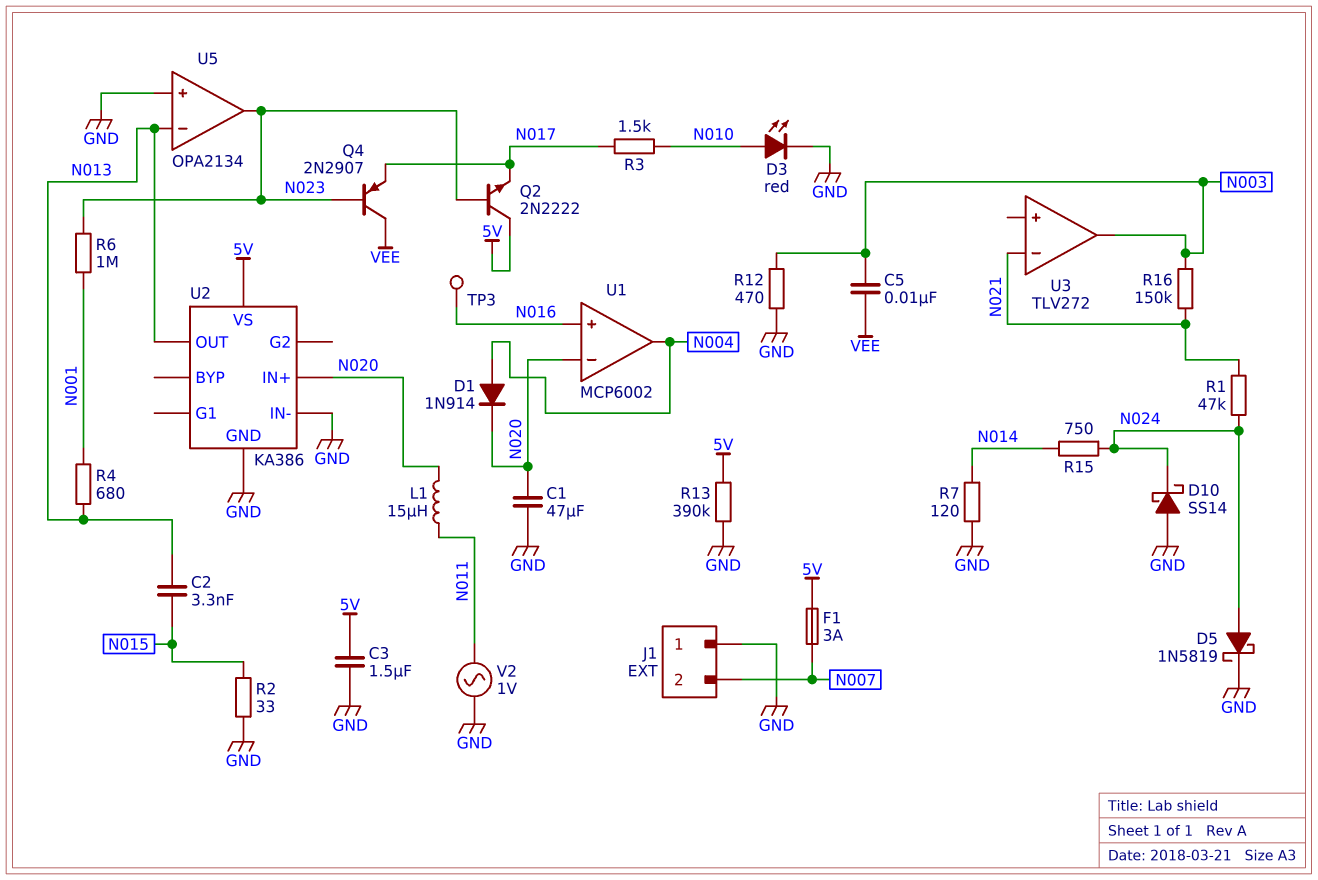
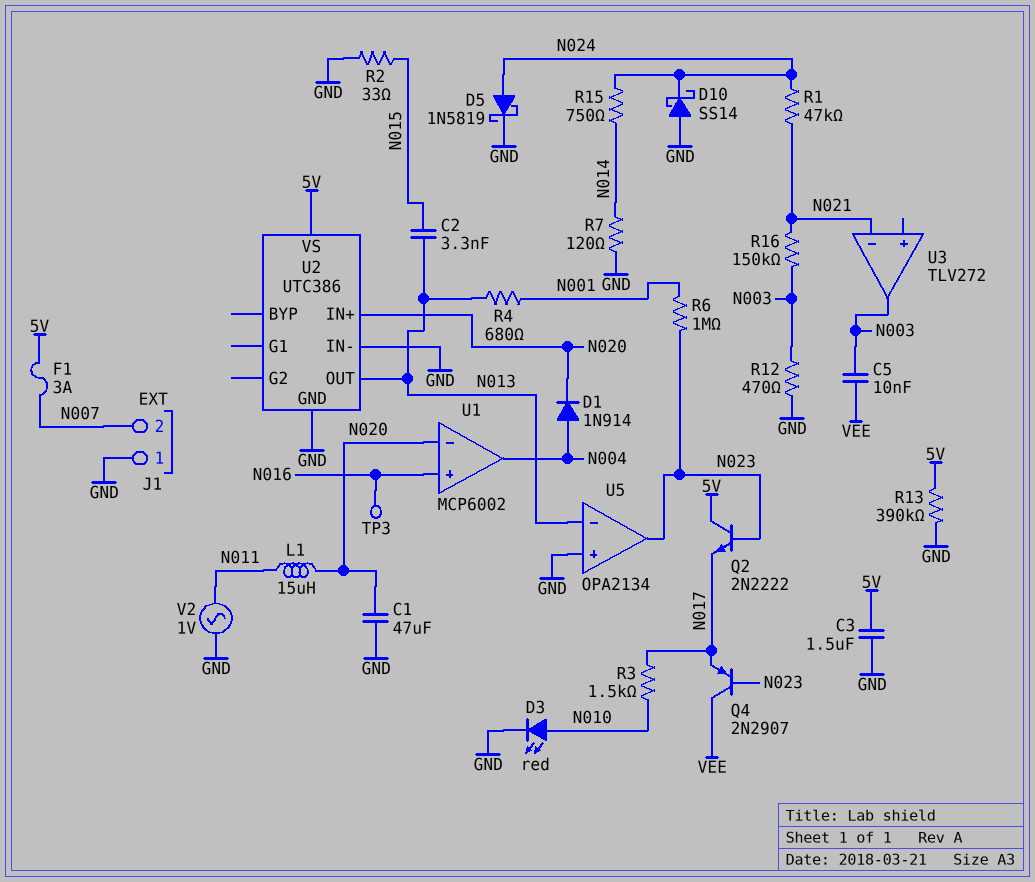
U2: KA386 -> UTC386

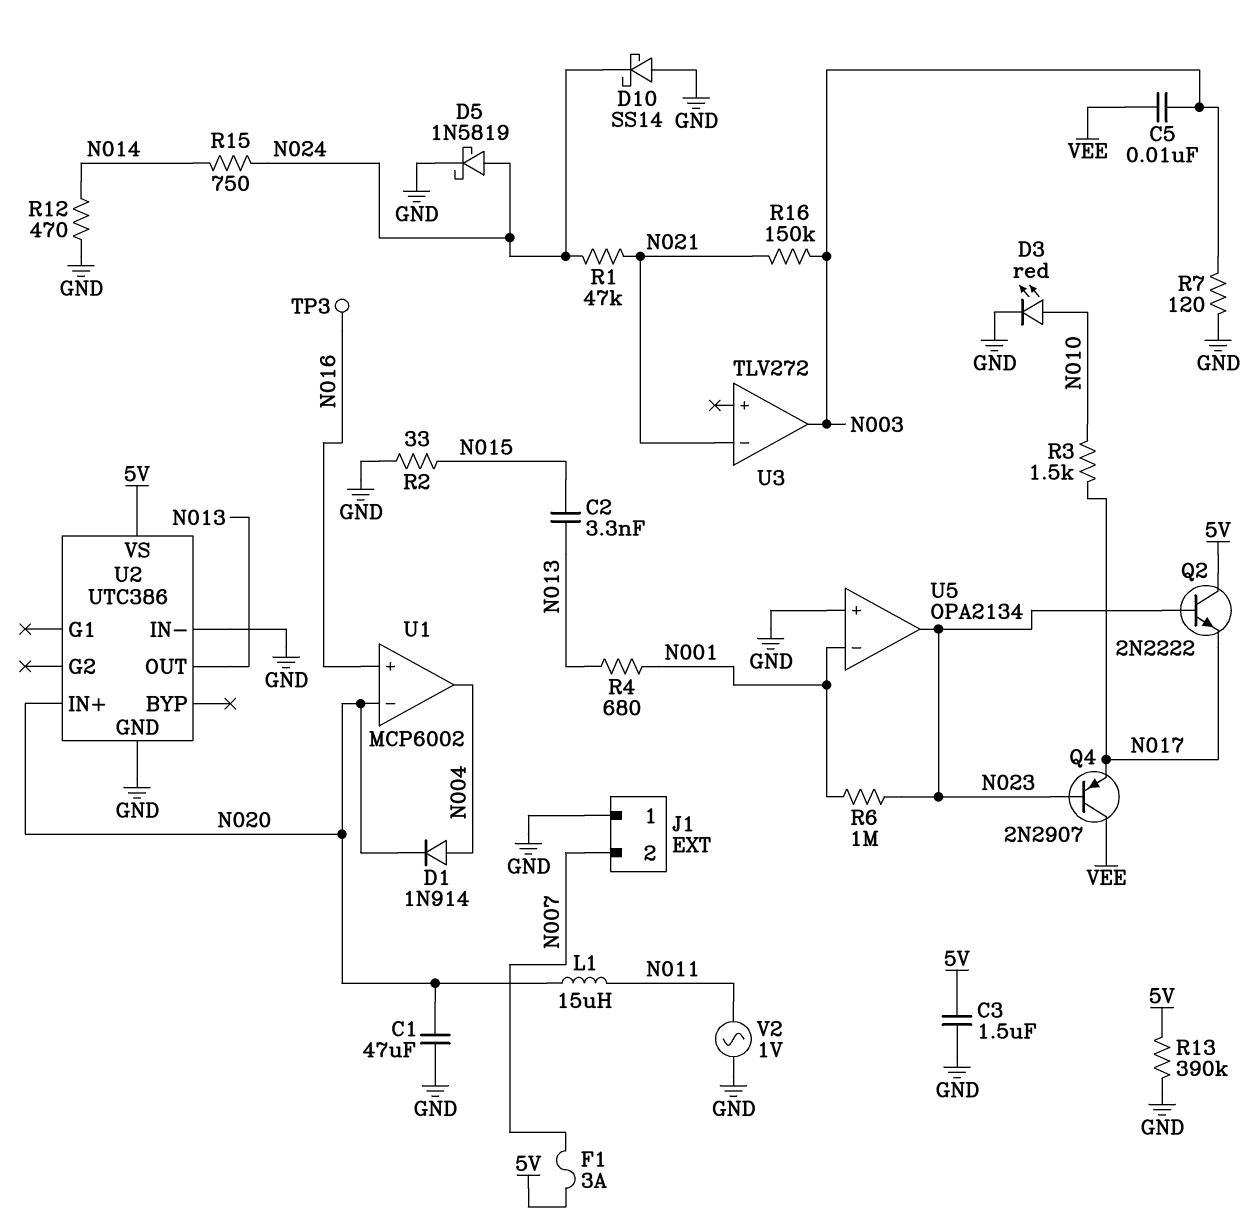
R7: 120 (GND, N014) -> 120 (GND, N003)
R12: 470 (GND, N003) -> 470 (GND, N014)
U5 pin in-: N013 -> N001

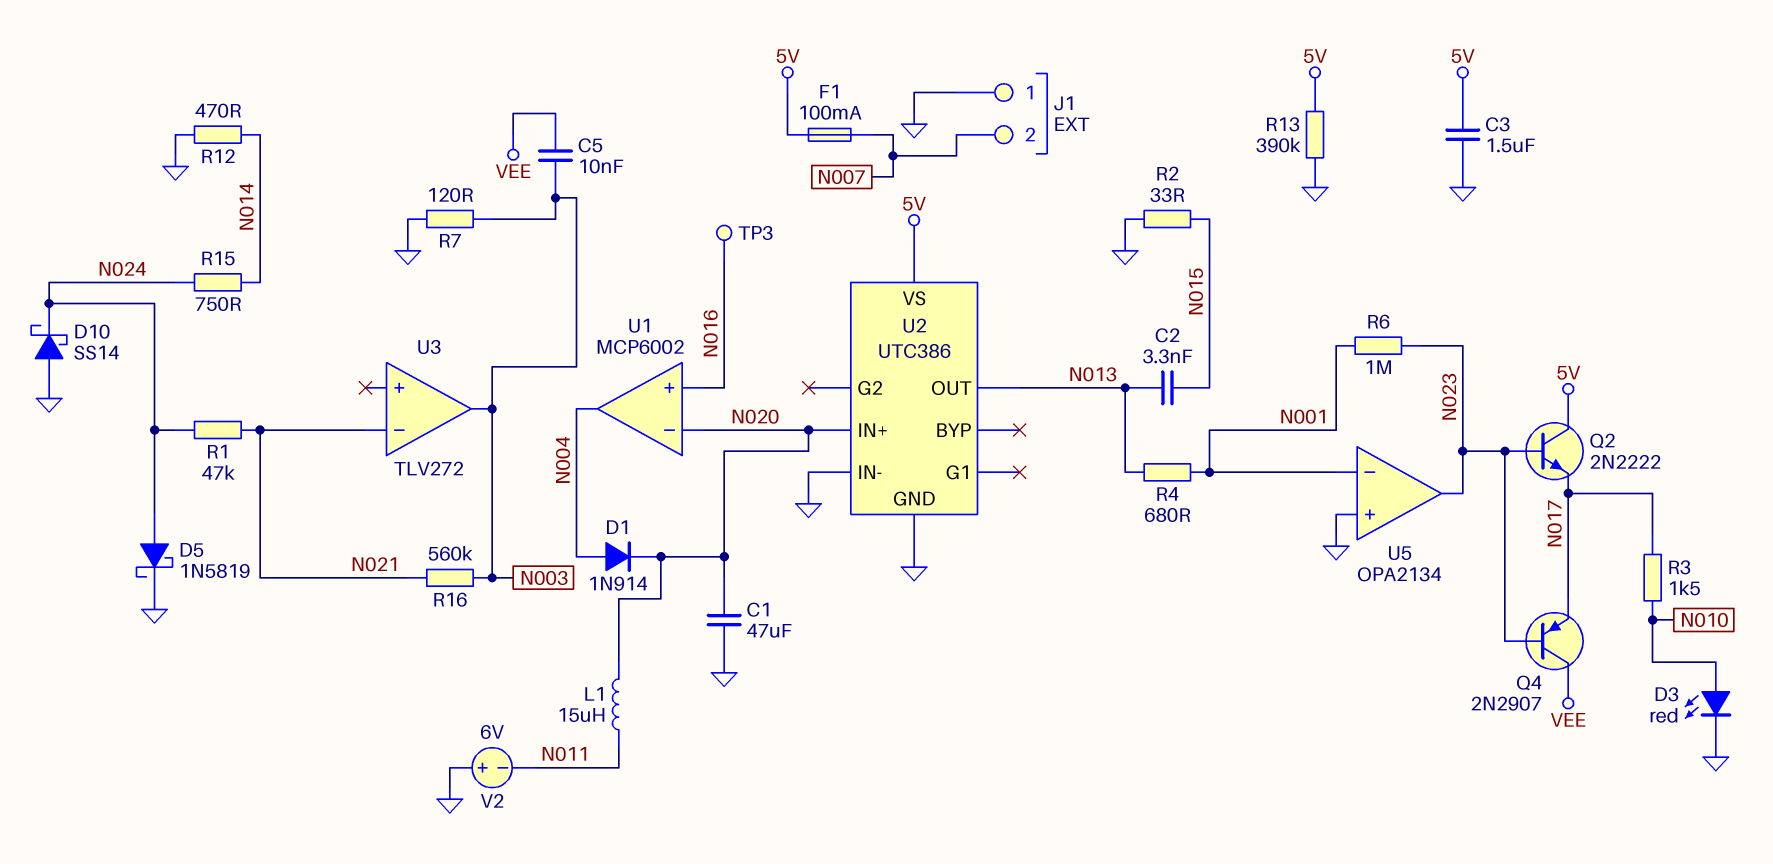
F1: 3A (5V, N007) -> 100mA (5V, N007)
R16: 150k (N003, N021) -> 560k (N003, N021)
V2: AC 1V (GND, N011) -> 6V (plus GND, minus N011)

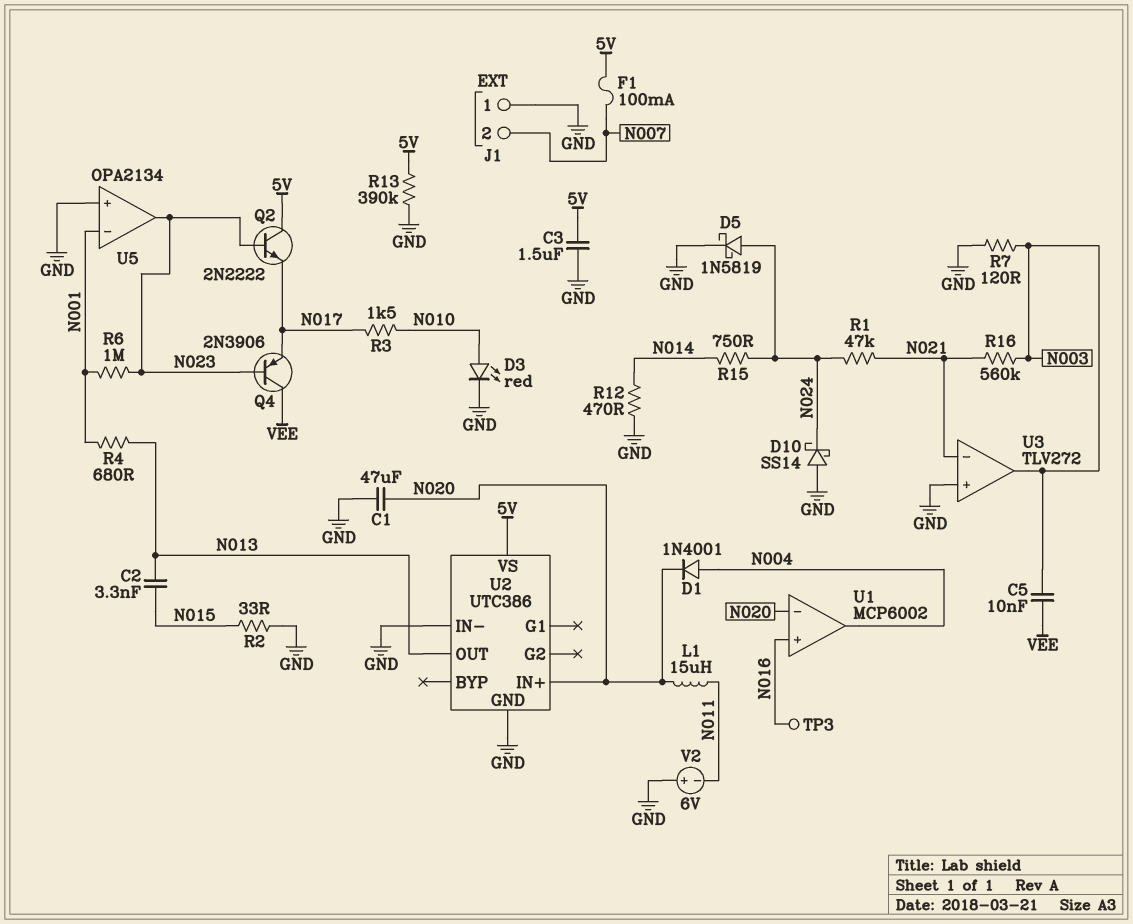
D1: diode 1N914 (A N004, K N020) -> diode 1N4001 (A N004, K N020)
Q4: PNP 2N2907 (B N023, C VEE, E N017) -> PNP 2N3906 (B N023, C VEE, E N017)
U3 pin in+: none -> GND

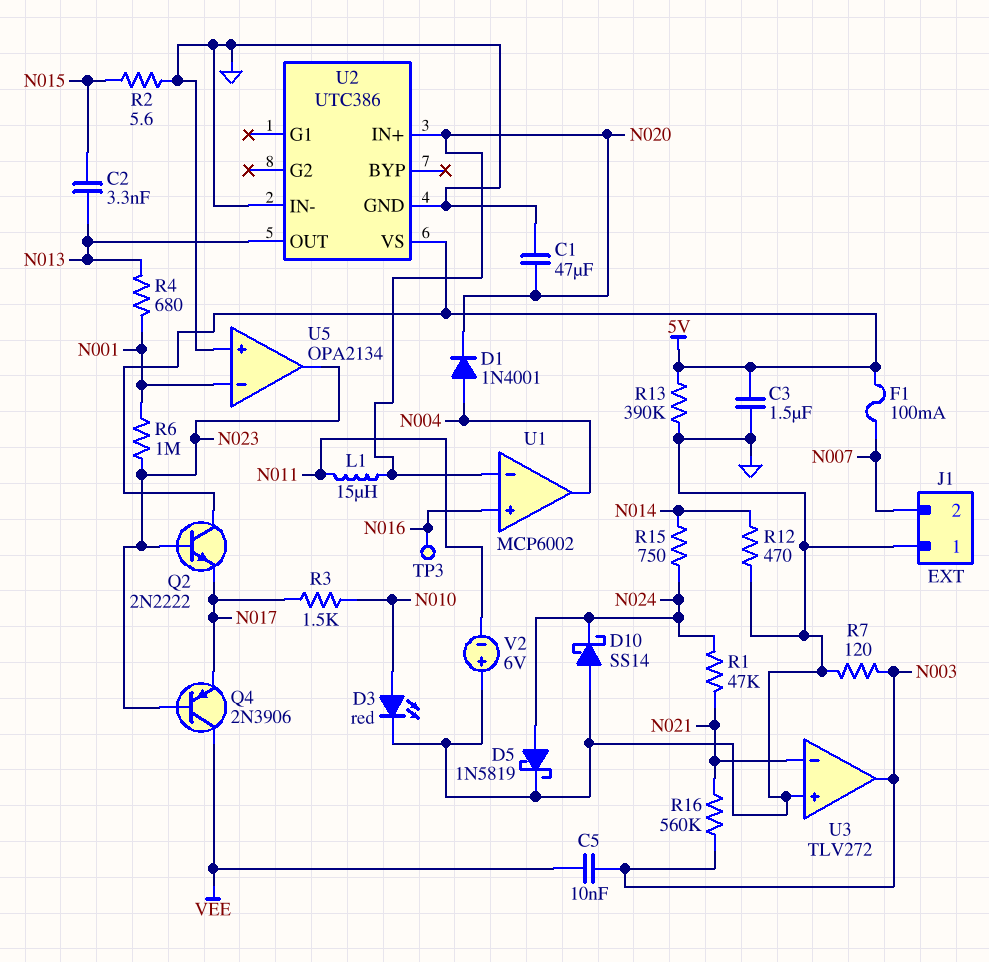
R2: 33 (GND, N015) -> 5.6 (GND, N015)

